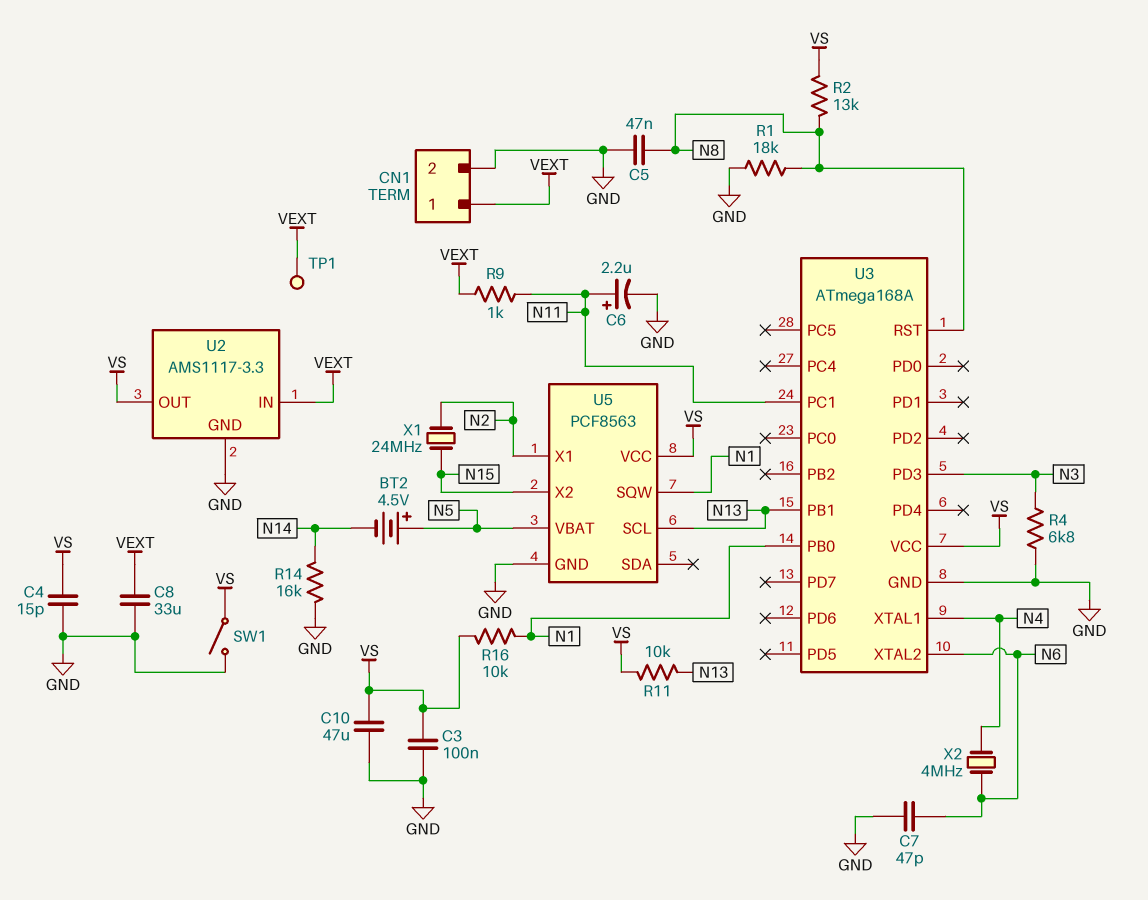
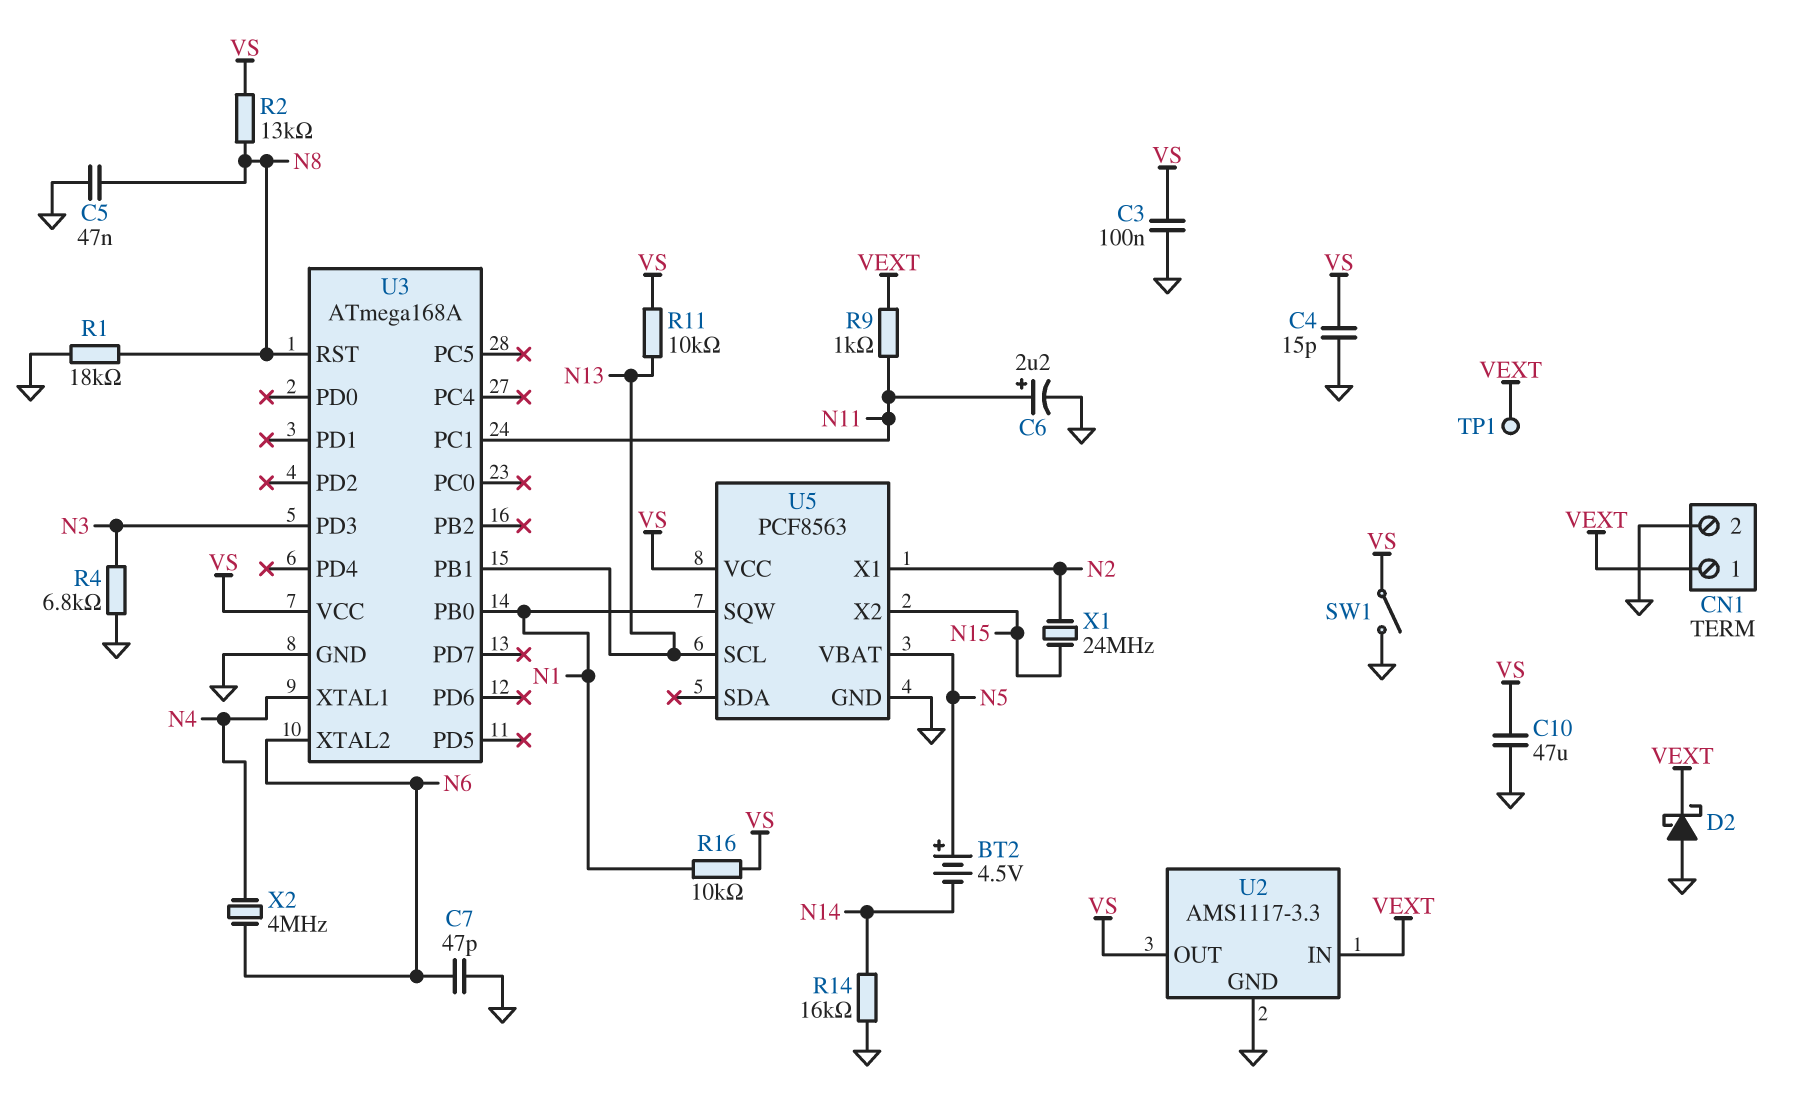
C8: 33uF (GND, VEXT) -> none
D2: none -> schottky (A GND, K VEXT)

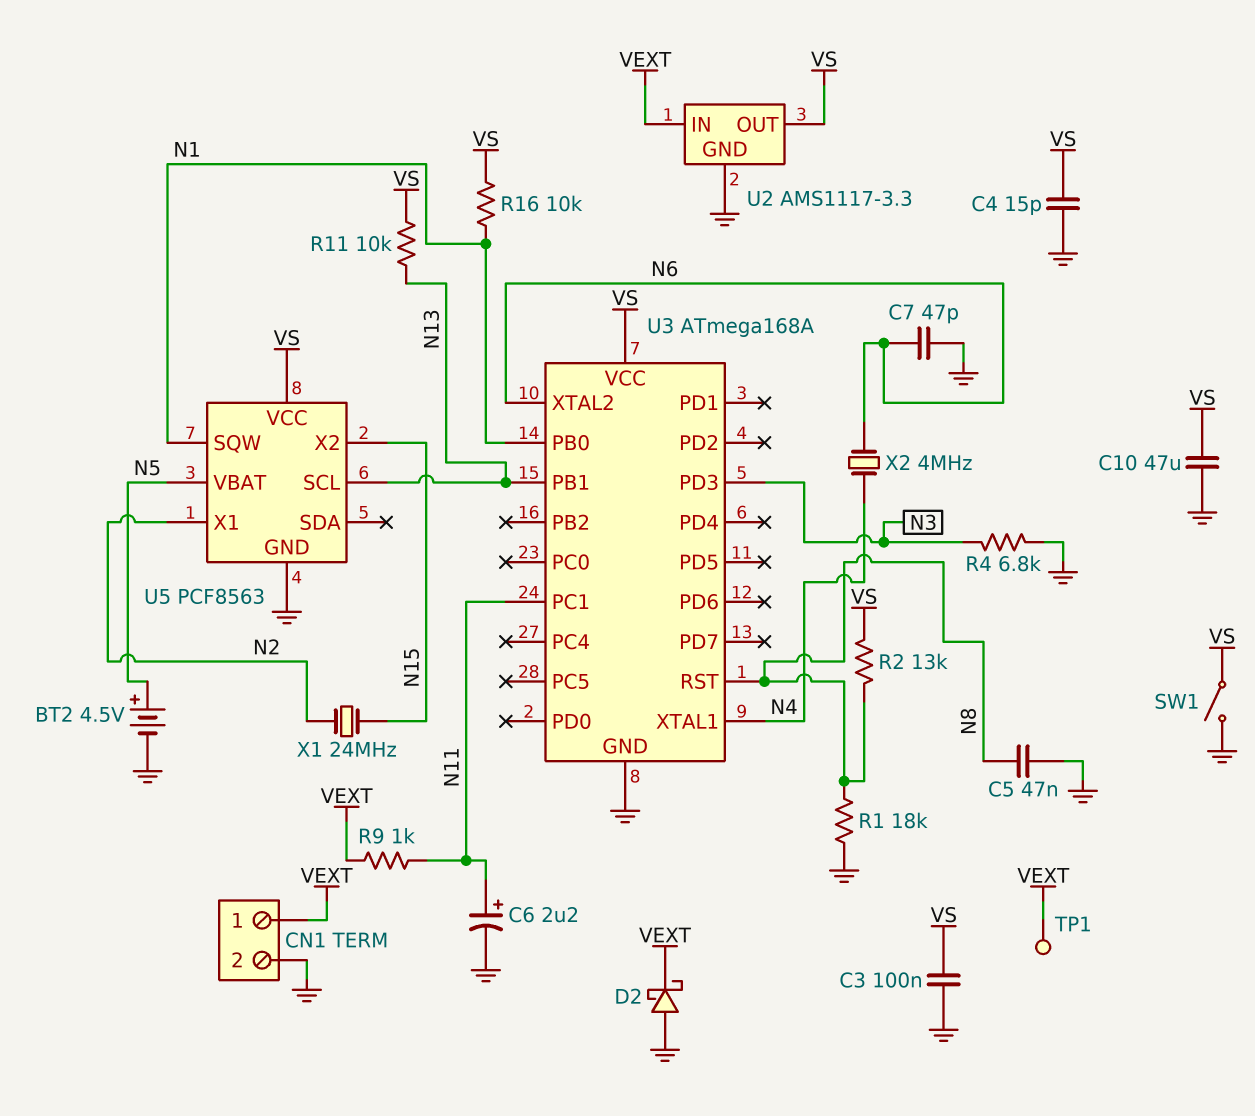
BT2: 4.5V (plus N5, minus N14) -> 4.5V (plus N5, minus GND)
R14: 16k (GND, N14) -> none

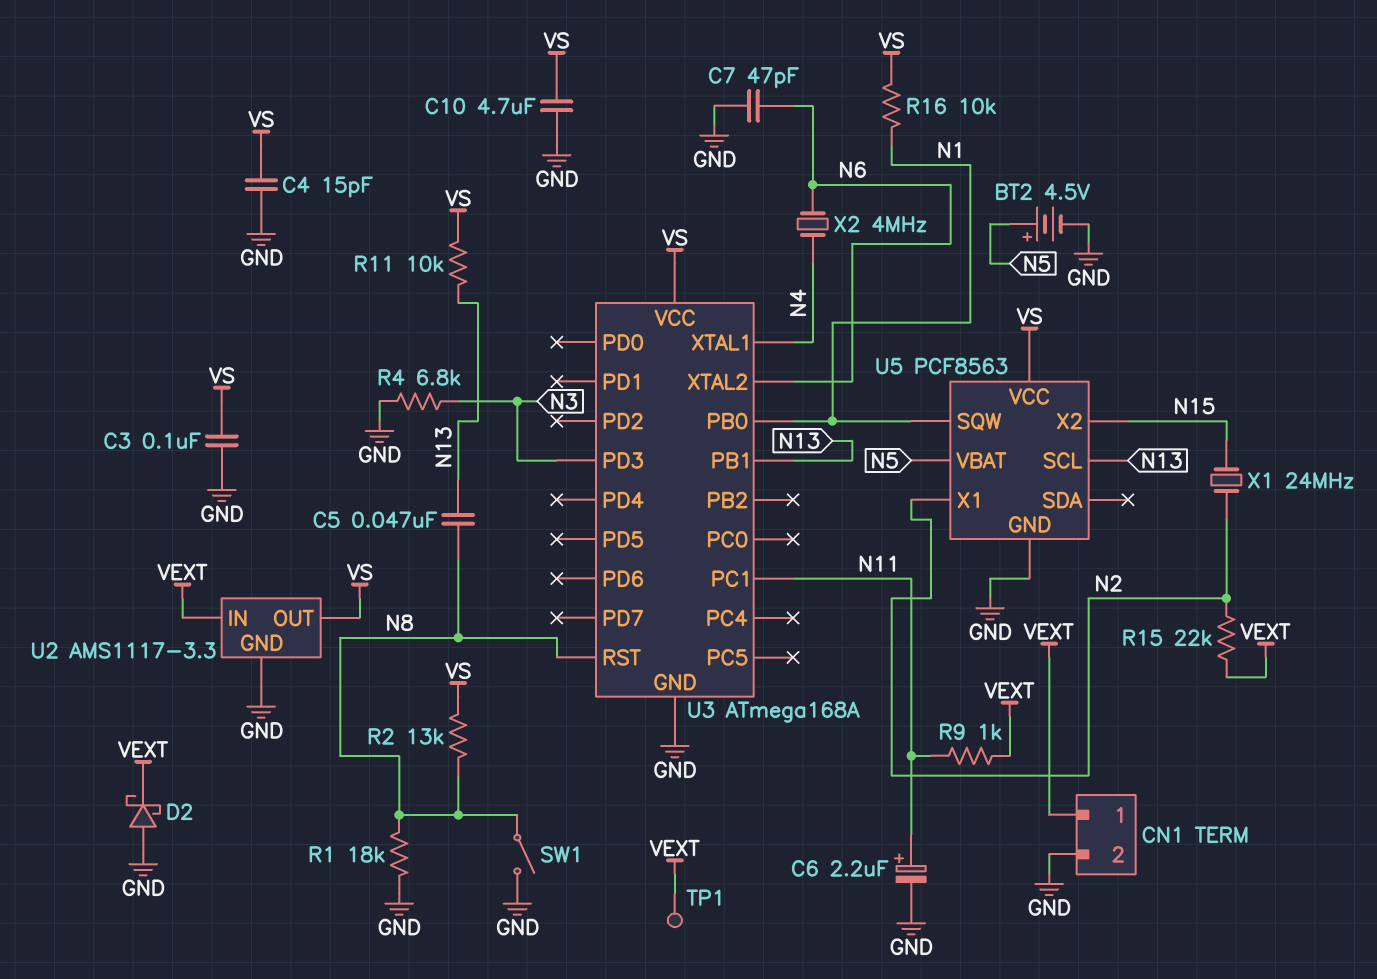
C5: 47nF (GND, N8) -> 47nF (N8, N13)
C10: 47uF (GND, VS) -> 4.7uF (GND, VS)
R15: none -> 22k (N2, VEXT)
SW1: switch (GND, VS) -> switch (GND, N8)

